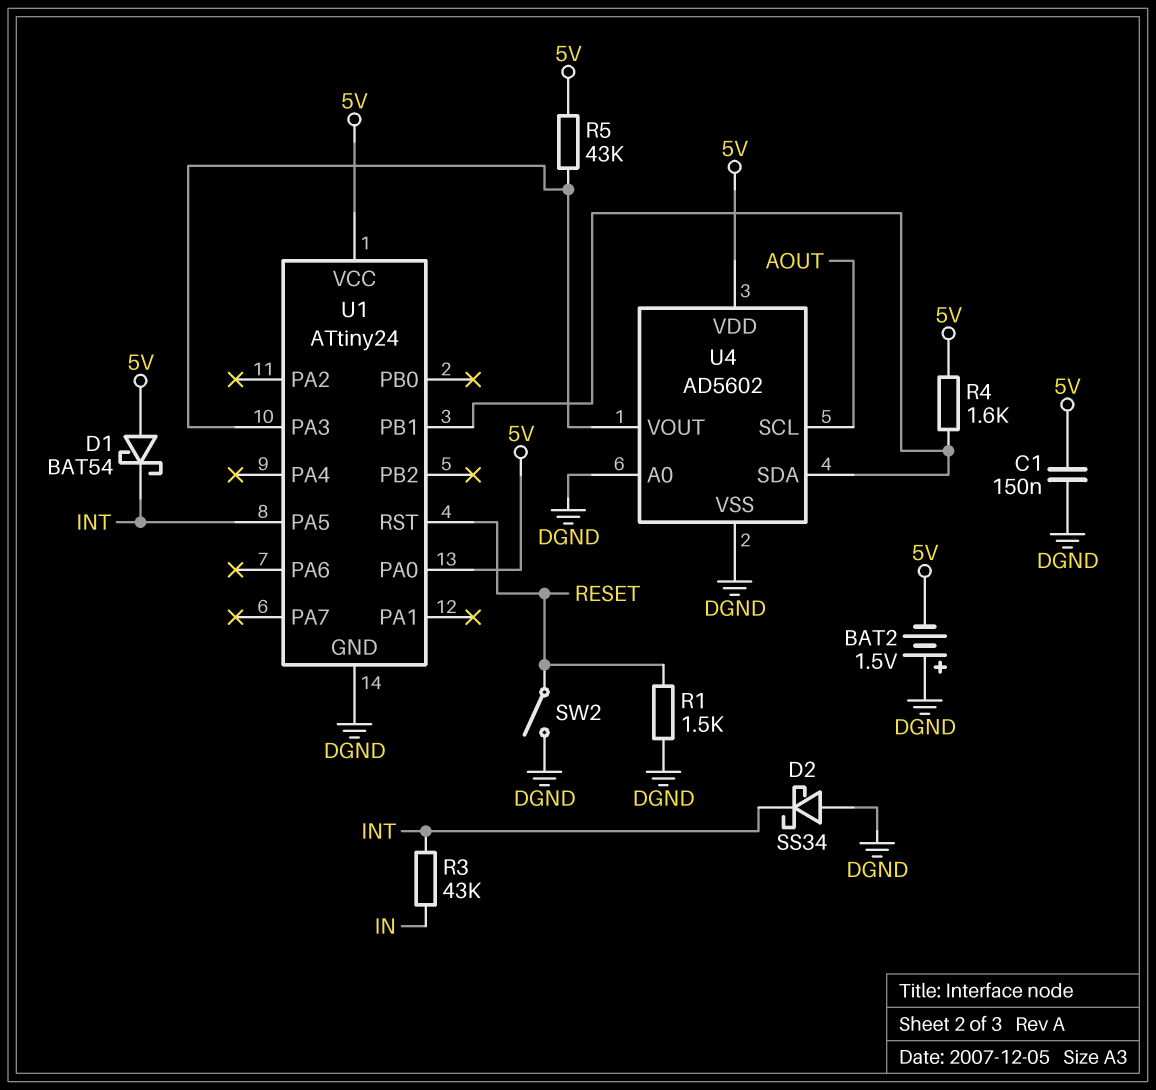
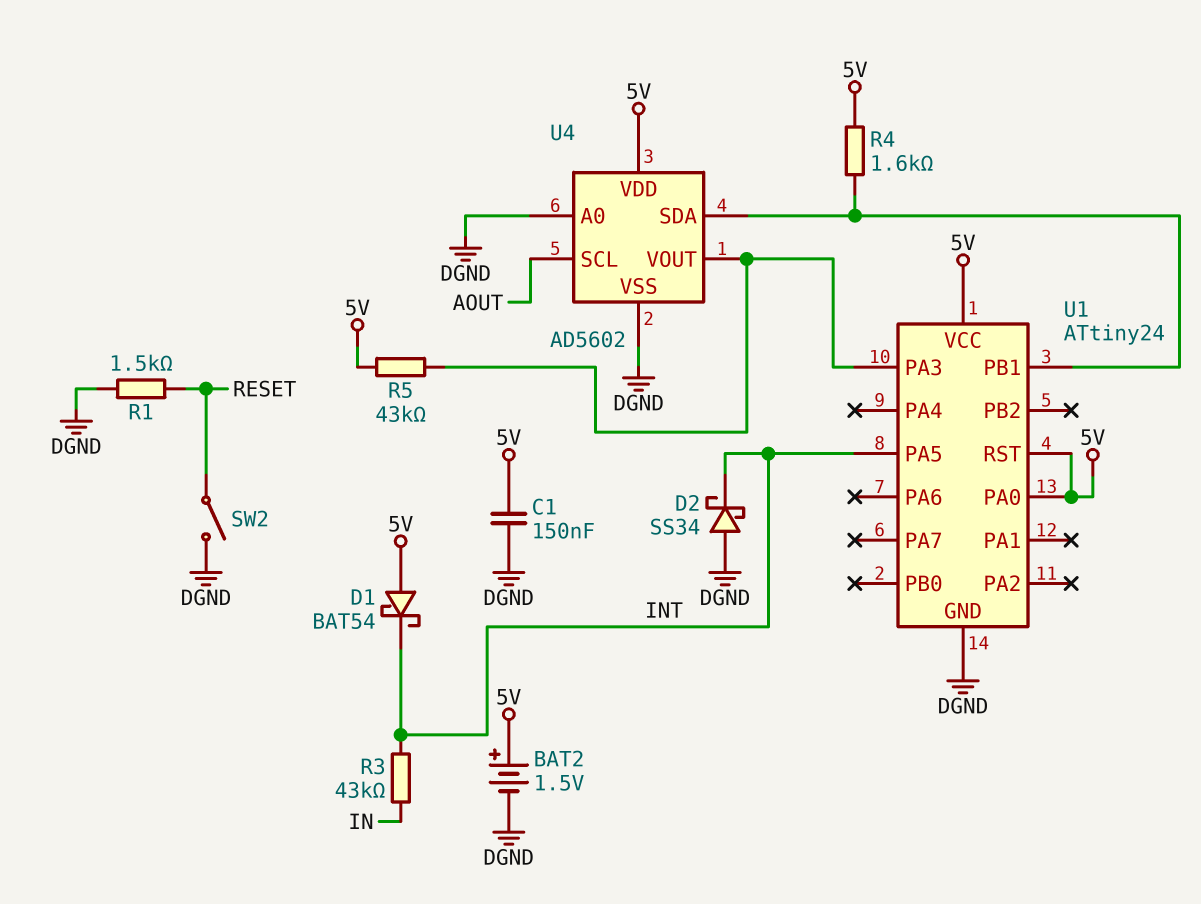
BAT2: 1.5V (plus DGND, minus 5V) -> 1.5V (plus 5V, minus DGND)
U1 pin RST: RESET -> 5V

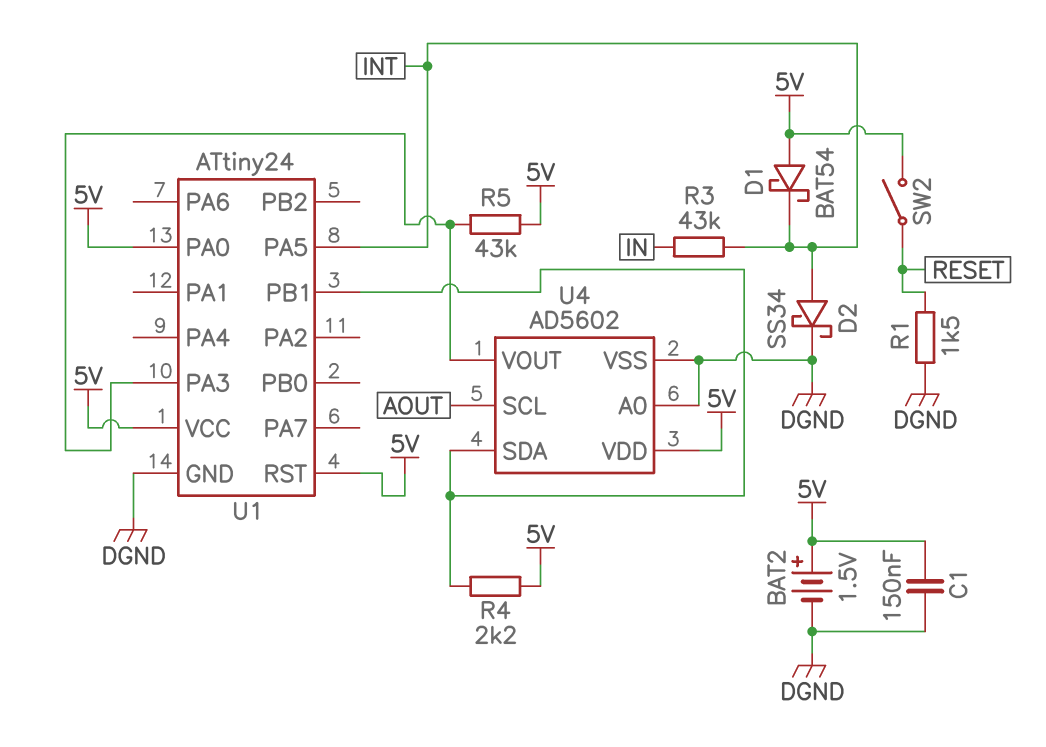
D2: schottky SS34 (A DGND, K INT) -> schottky SS34 (A INT, K DGND)
R4: 1.6k (5V, U1/PB1) -> 2.2k (5V, U1/PB1)
SW2: switch (DGND, RESET) -> switch (5V, RESET)

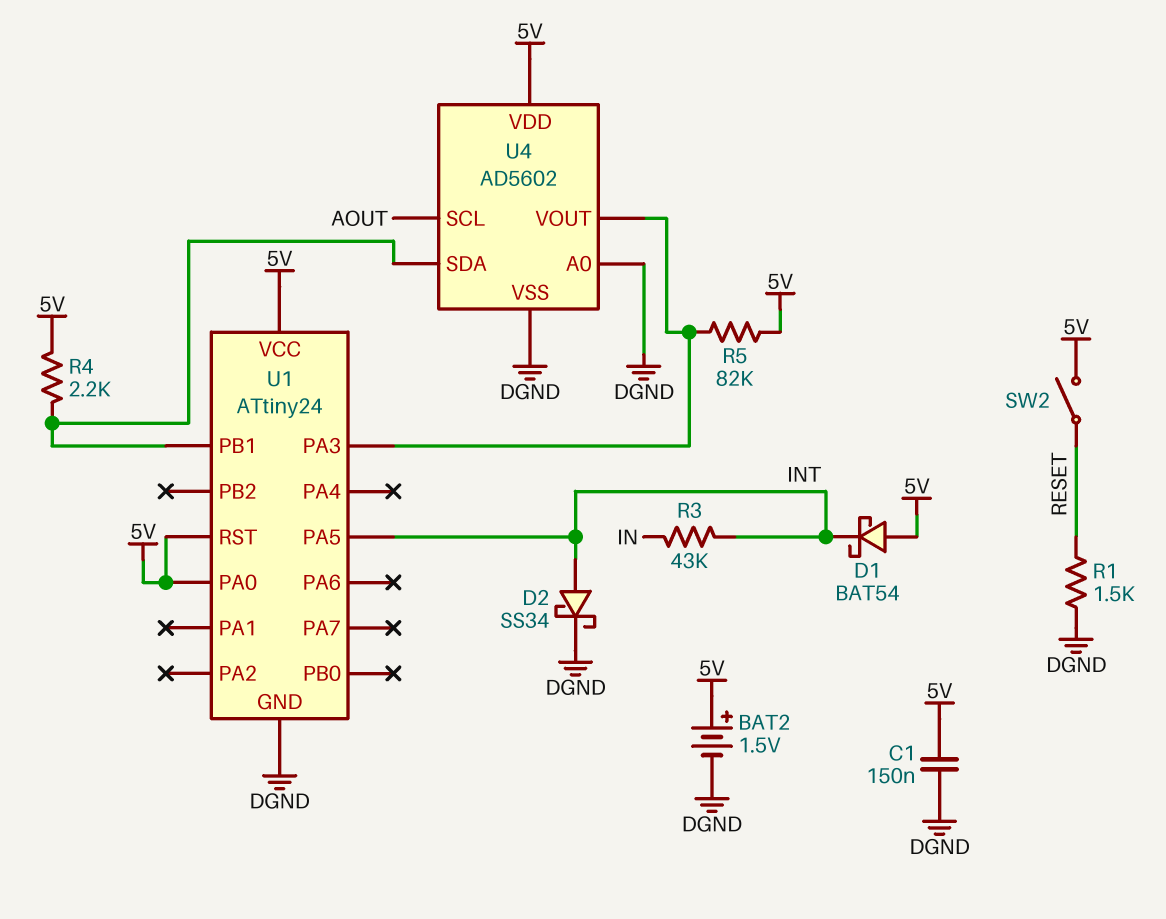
R5: 43k (5V, U1/PA3) -> 82k (5V, U1/PA3)

